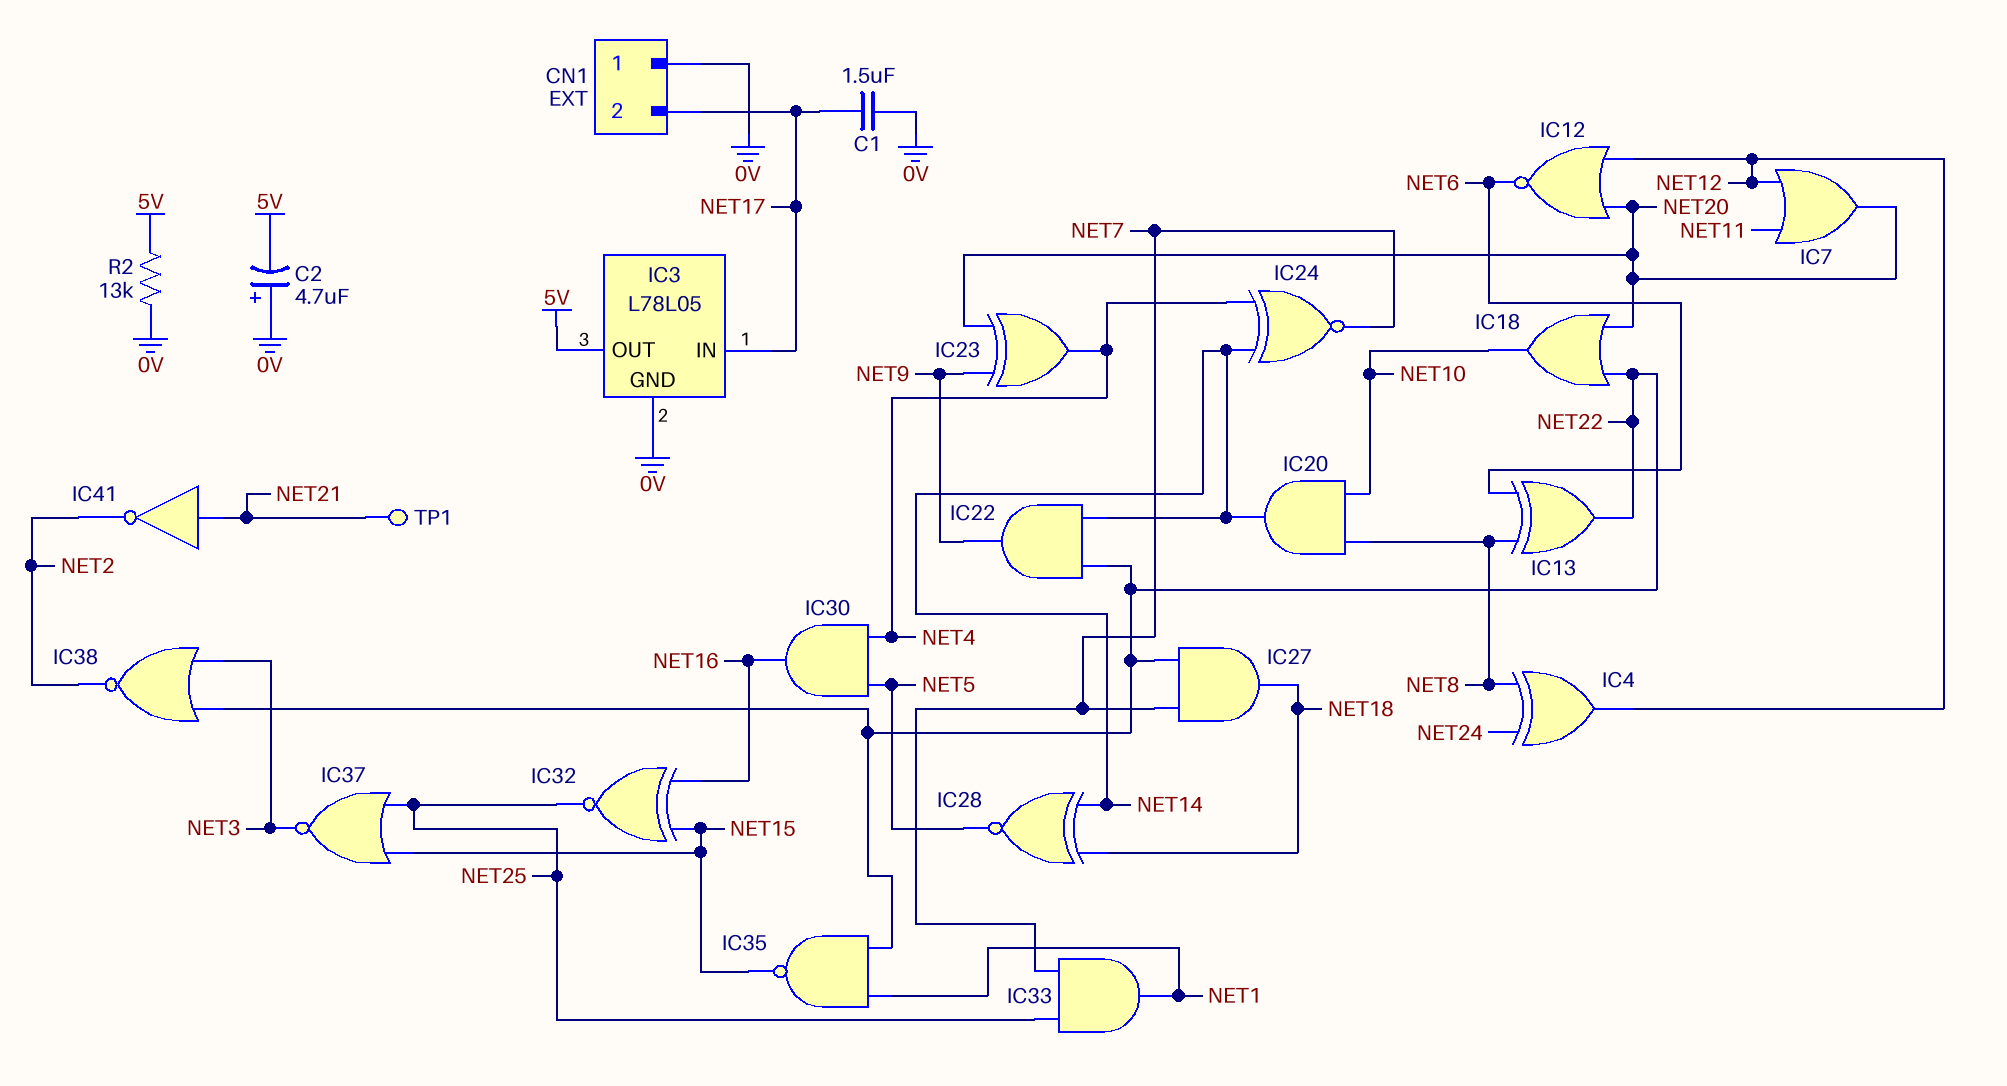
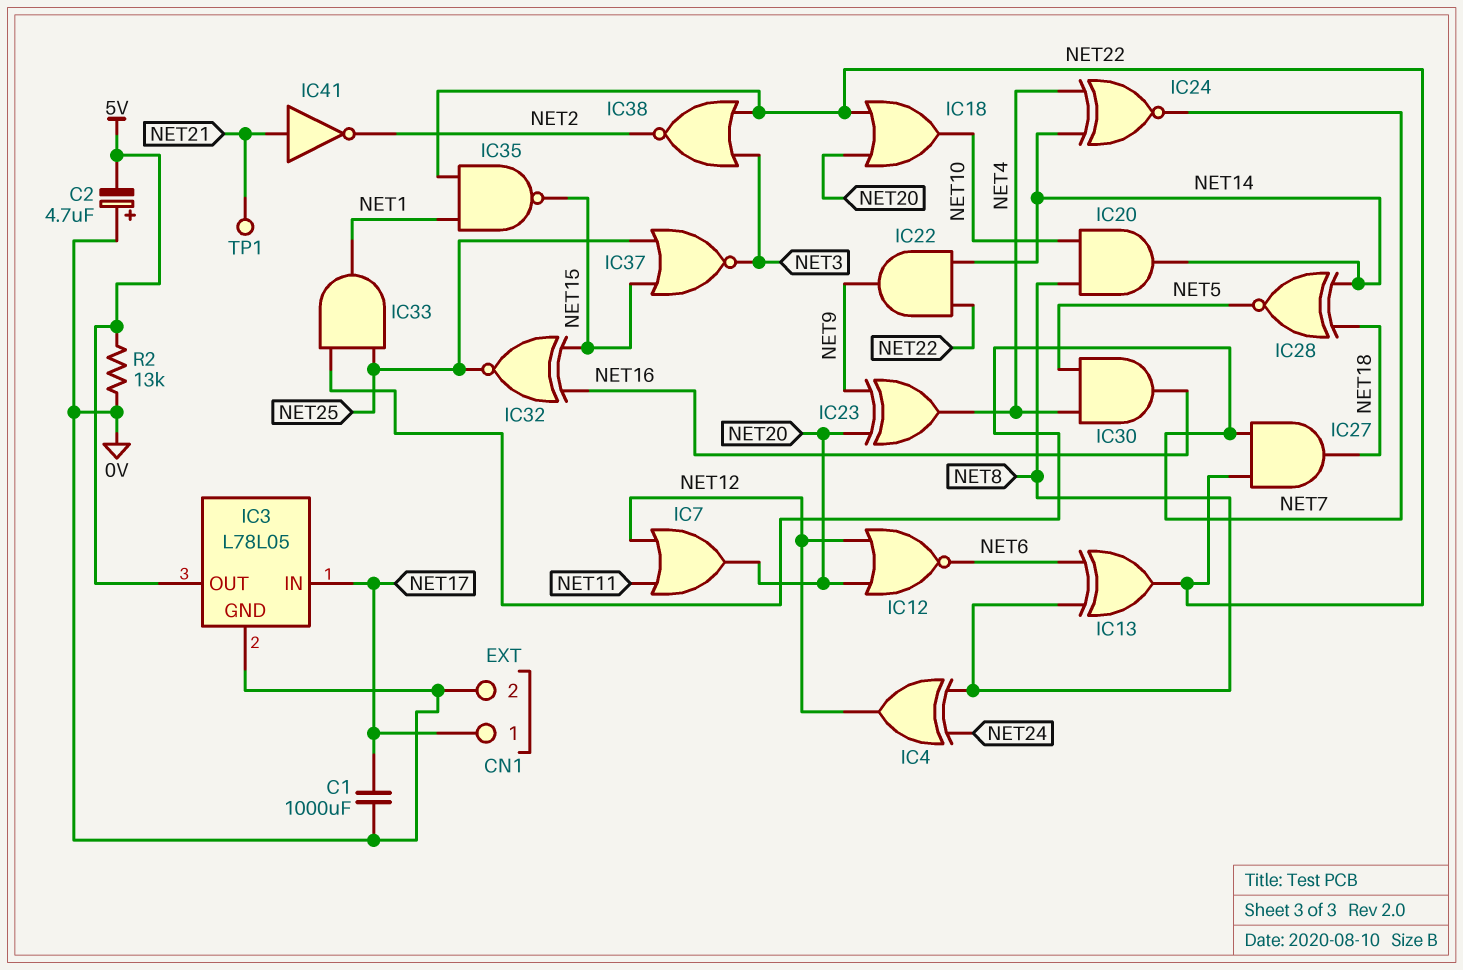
C1: 1.5uF (0V, NET17) -> 1000uF (0V, NET17)
CN1 pin 1: 0V -> NET17
CN1 pin 2: NET17 -> 0V

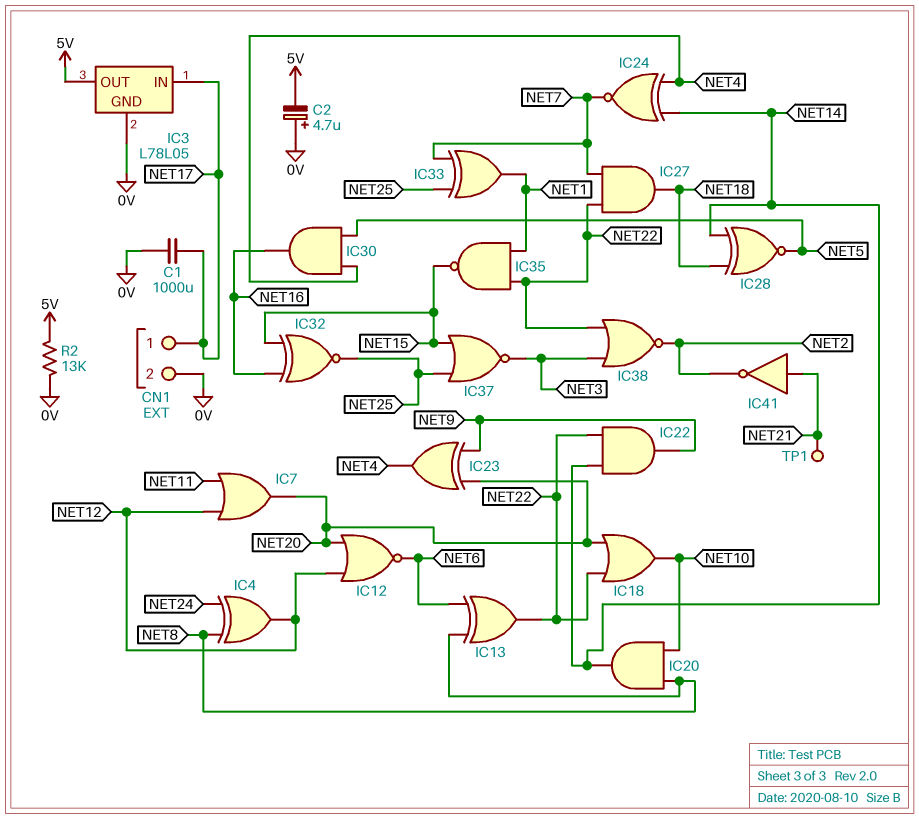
IC33: AND (in NET7, in NET25, out NET1) -> XOR (in NET7, in NET25, out NET1)

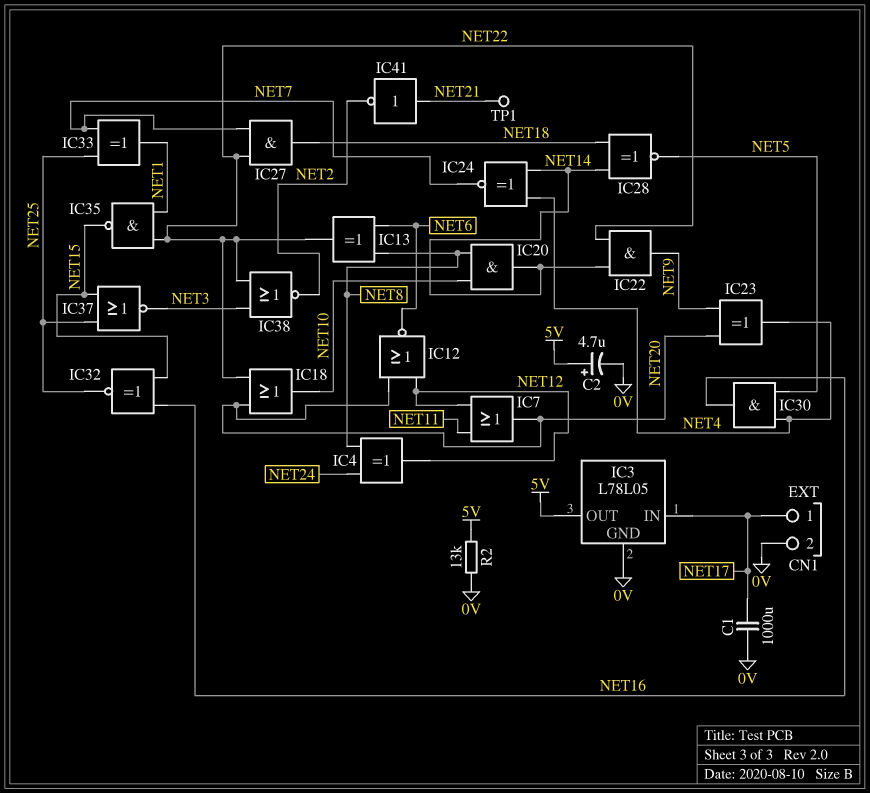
C2: 4.7uF (plus 0V, minus 5V) -> 4.7uF (plus 5V, minus 0V)

